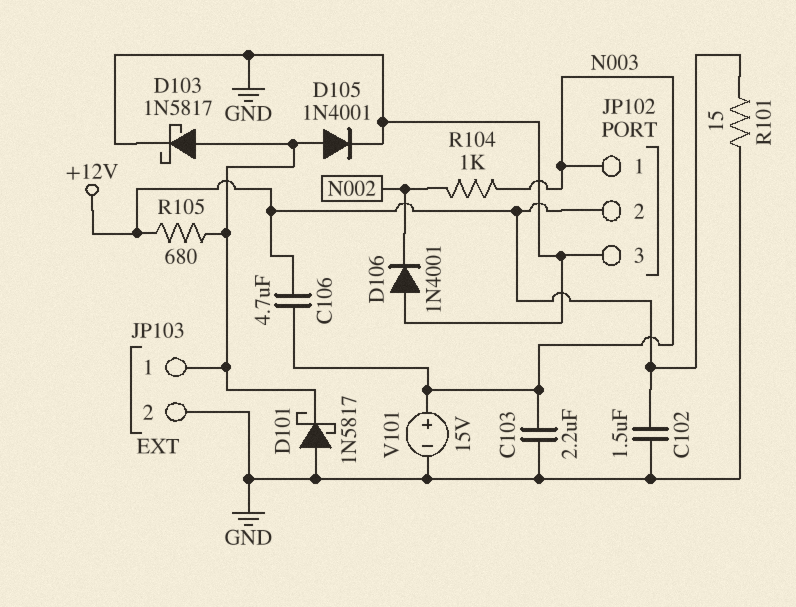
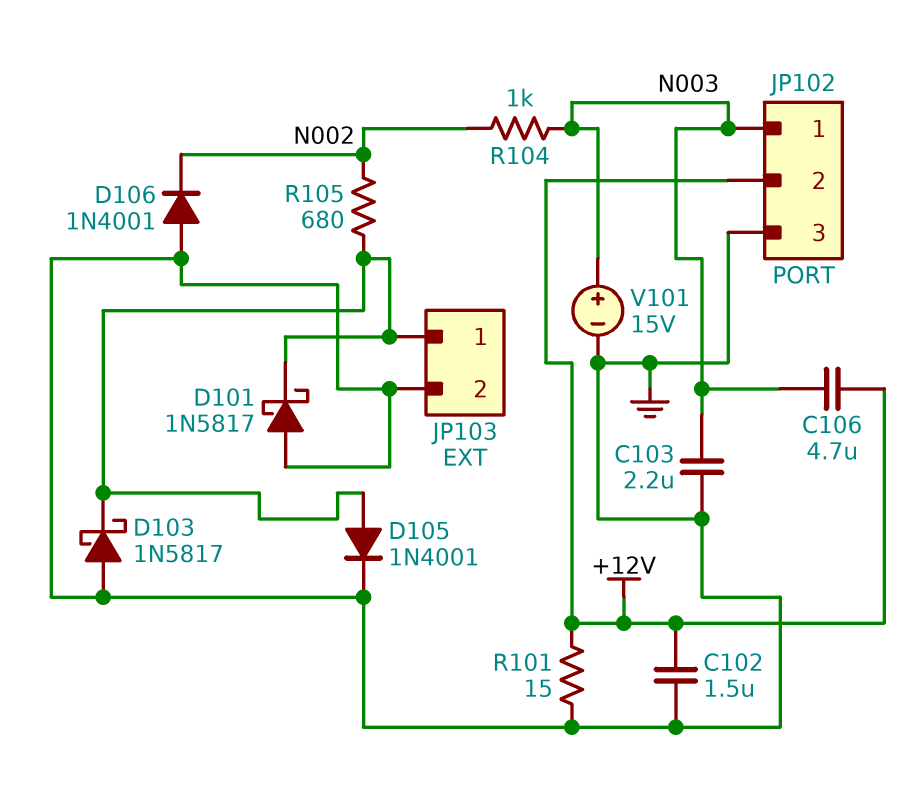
D103: schottky 1N5817 (A JP103/1, K GND) -> schottky 1N5817 (A GND, K JP103/1)
R105: 680 (+12V, JP103/1) -> 680 (JP103/1, N002)

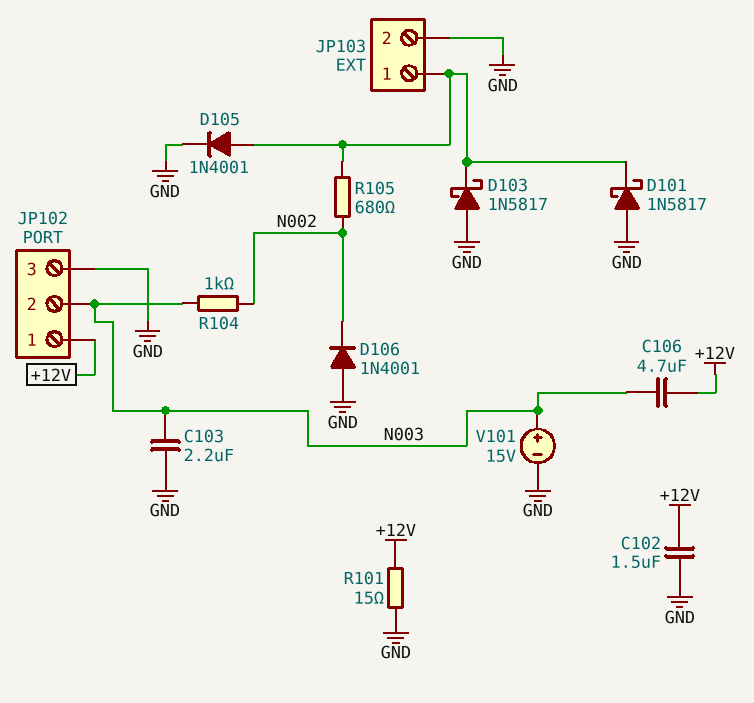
JP102 pin 1: N003 -> +12V
JP102 pin 2: +12V -> N003

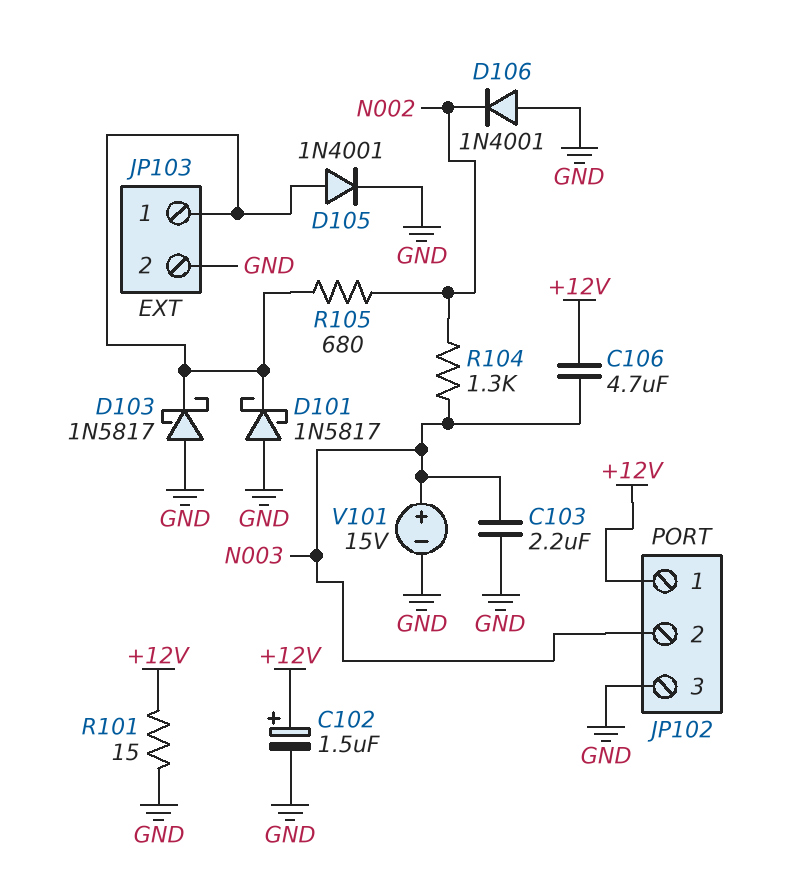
C102: 1.5uF (+12V, GND) -> 1.5uF (plus +12V, minus GND)
R104: 1k (N002, N003) -> 1.3k (N002, N003)

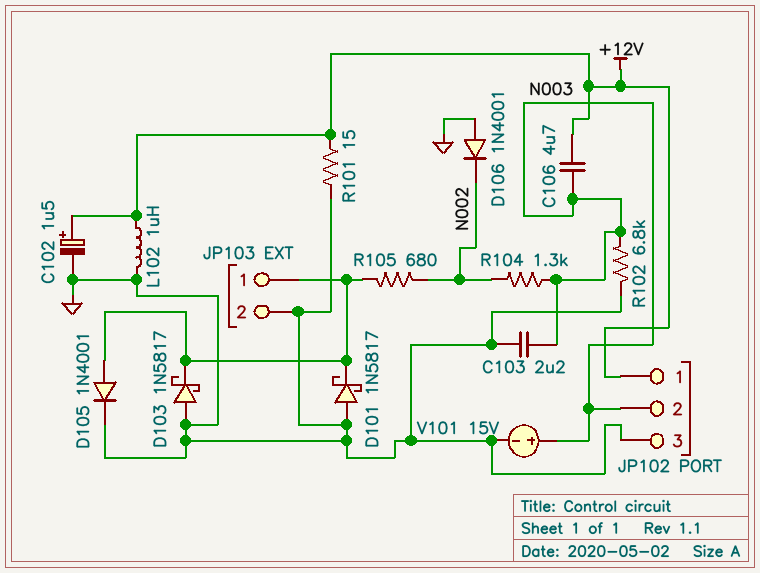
L102: none -> 1uH (+12V, GND)
R102: none -> 6.8k (GND, N003)

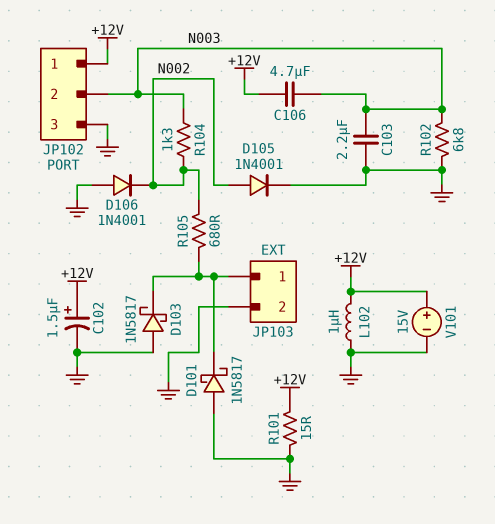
D105: diode 1N4001 (A JP103/1, K GND) -> diode 1N4001 (A N002, K GND)
V101: 15V (plus N003, minus GND) -> 15V (plus +12V, minus GND)

